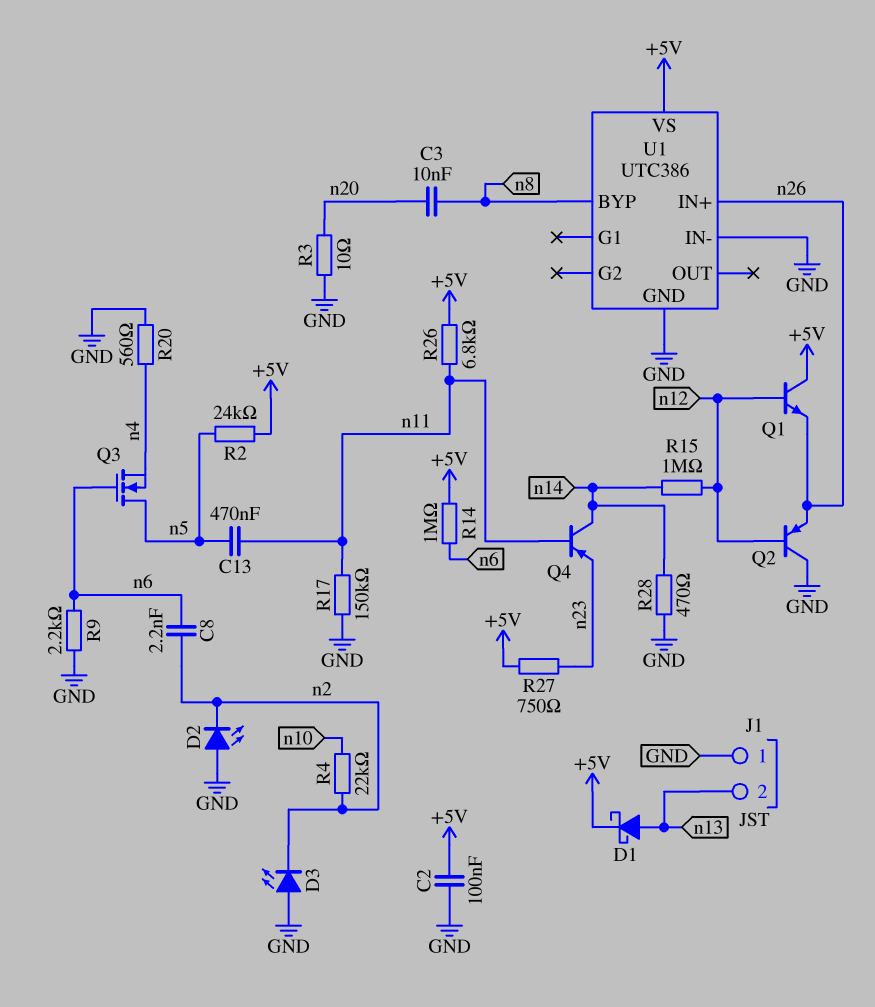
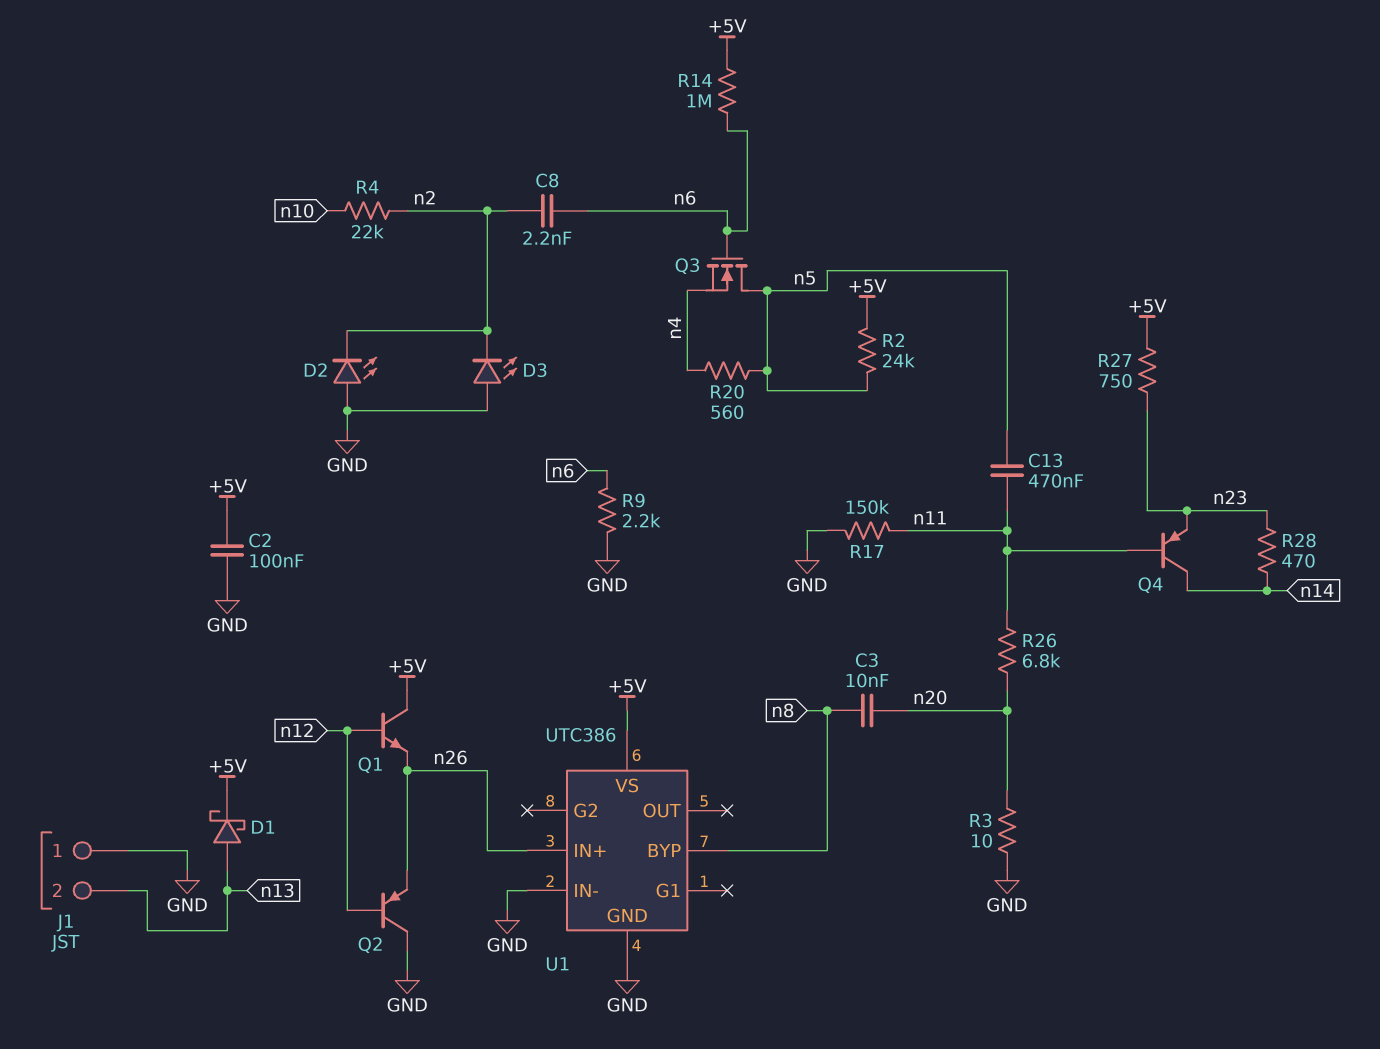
R15: 1M (n12, n14) -> none
R20: 560 (GND, n4) -> 560 (n4, n5)
R26: 6.8k (+5V, n11) -> 6.8k (n11, n20)
R28: 470 (GND, n14) -> 470 (n14, n23)

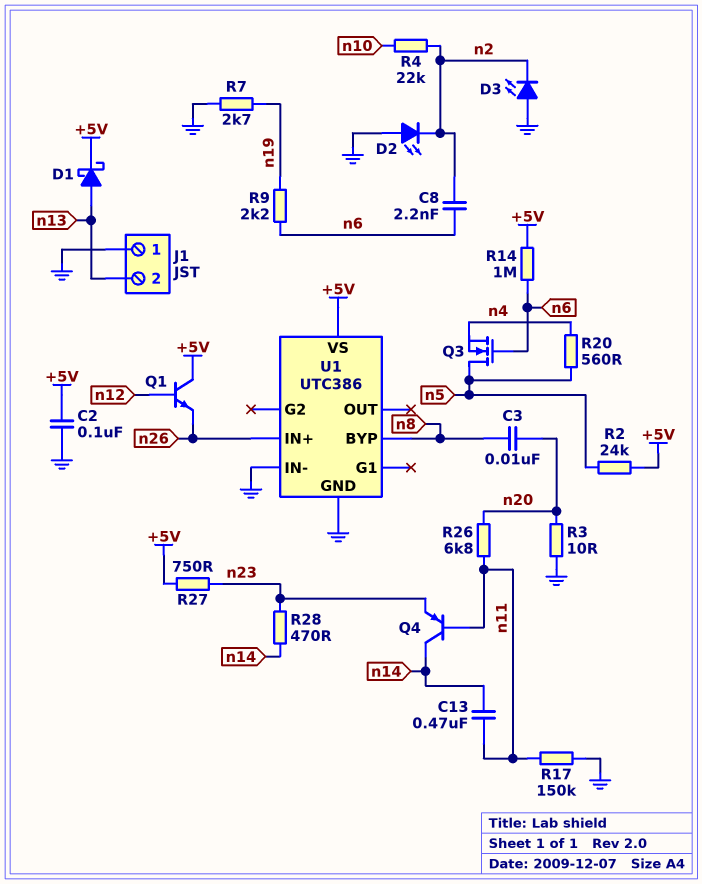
C13: 470nF (n5, n11) -> 470nF (n11, n14)
Q2: PNP (B n12, C GND, E n26) -> none
R7: none -> 2.7k (GND, n19)
R9: 2.2k (GND, n6) -> 2.2k (n6, n19)

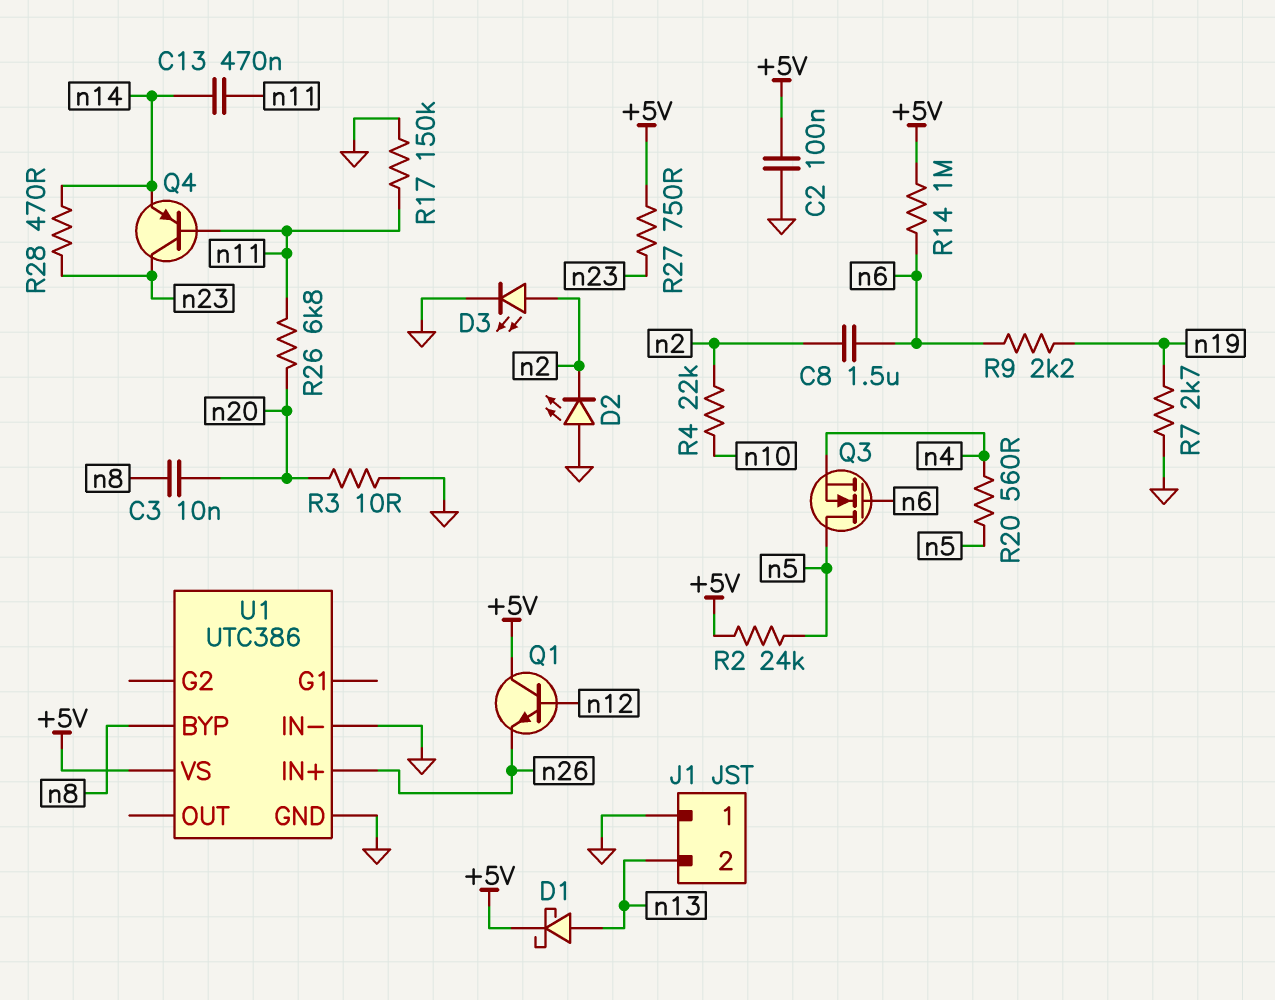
C8: 2.2nF (n2, n6) -> 1.5uF (n2, n6)
D3: LED (A GND, K n2) -> LED (A n2, K GND)
Q4: PNP (B n11, C n14, E n23) -> PNP (B n11, C n23, E n14)

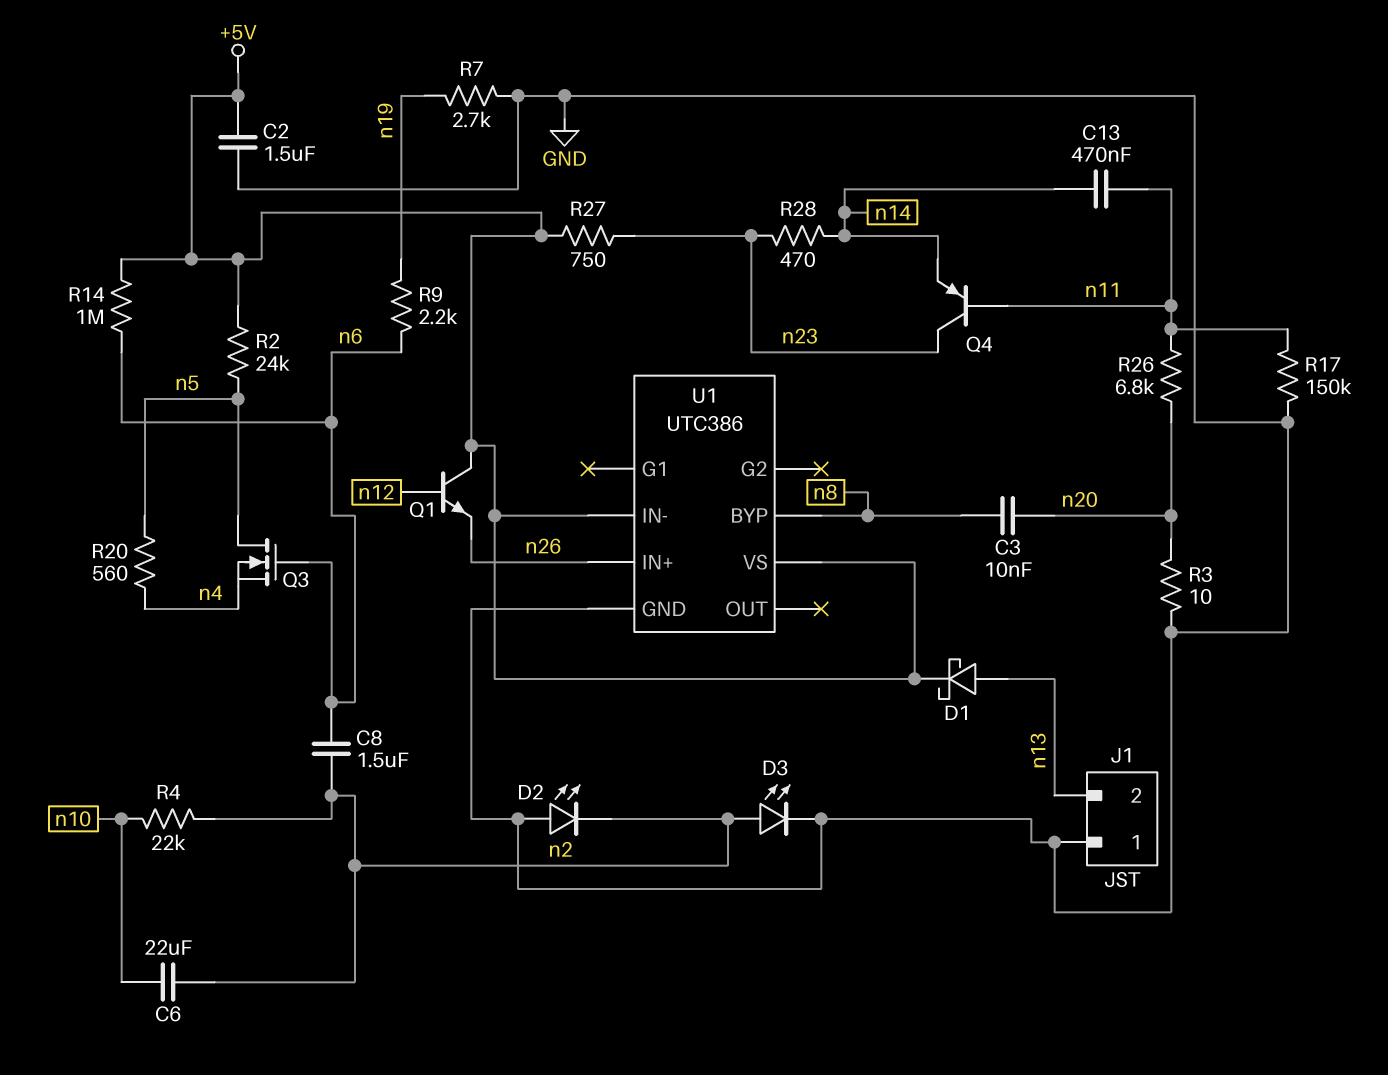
C2: 100nF (+5V, GND) -> 1.5uF (+5V, GND)
C6: none -> 22uF (n2, n10)
U1 pin IN-: GND -> +5V

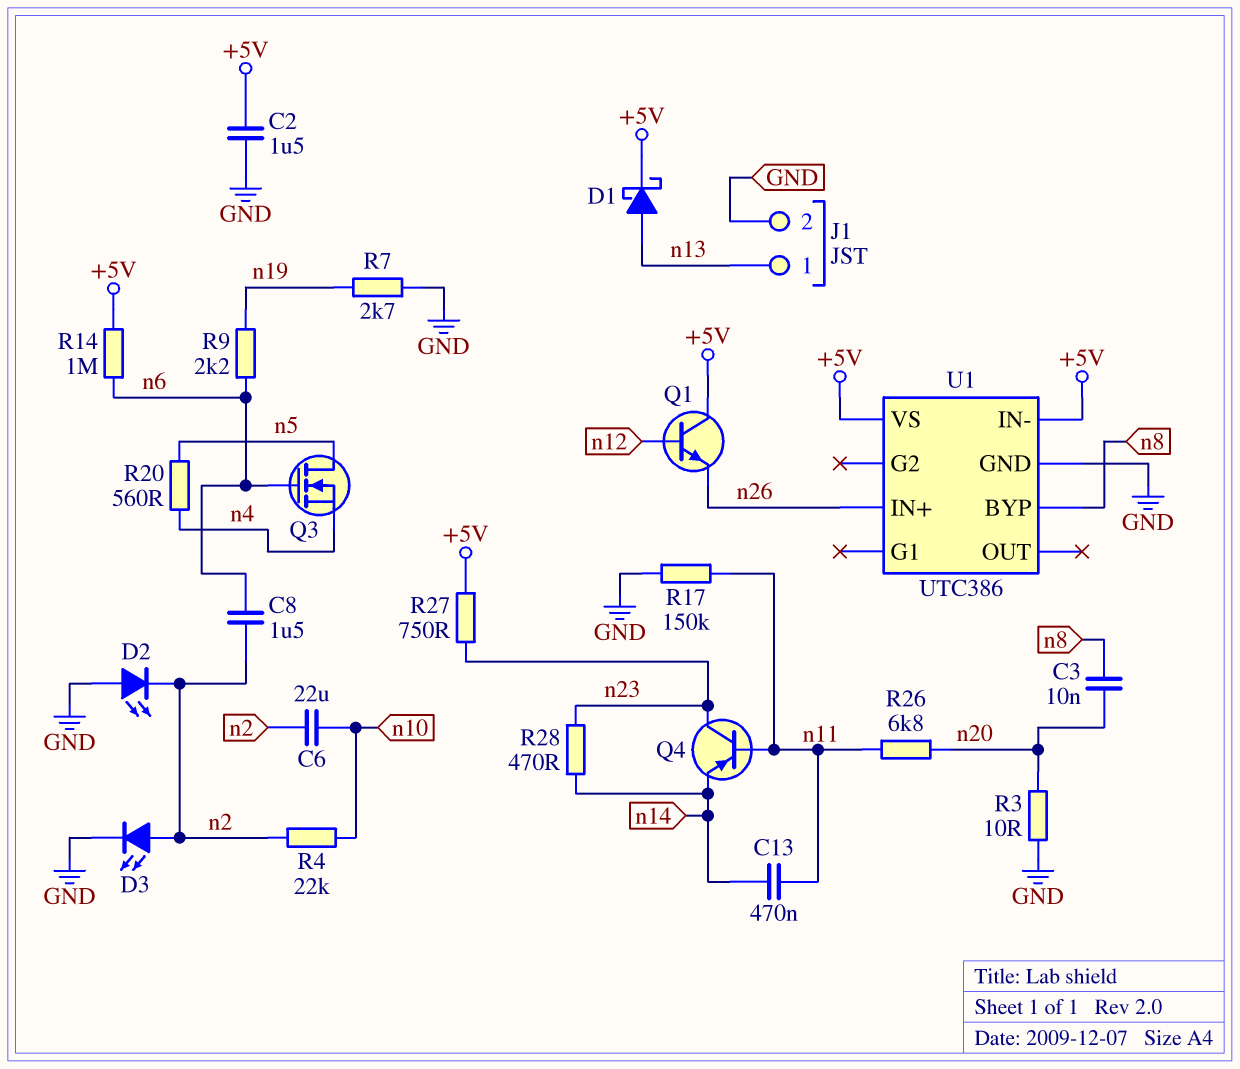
J1 pin 1: GND -> n13
J1 pin 2: n13 -> GND
R2: 24k (+5V, n5) -> none

